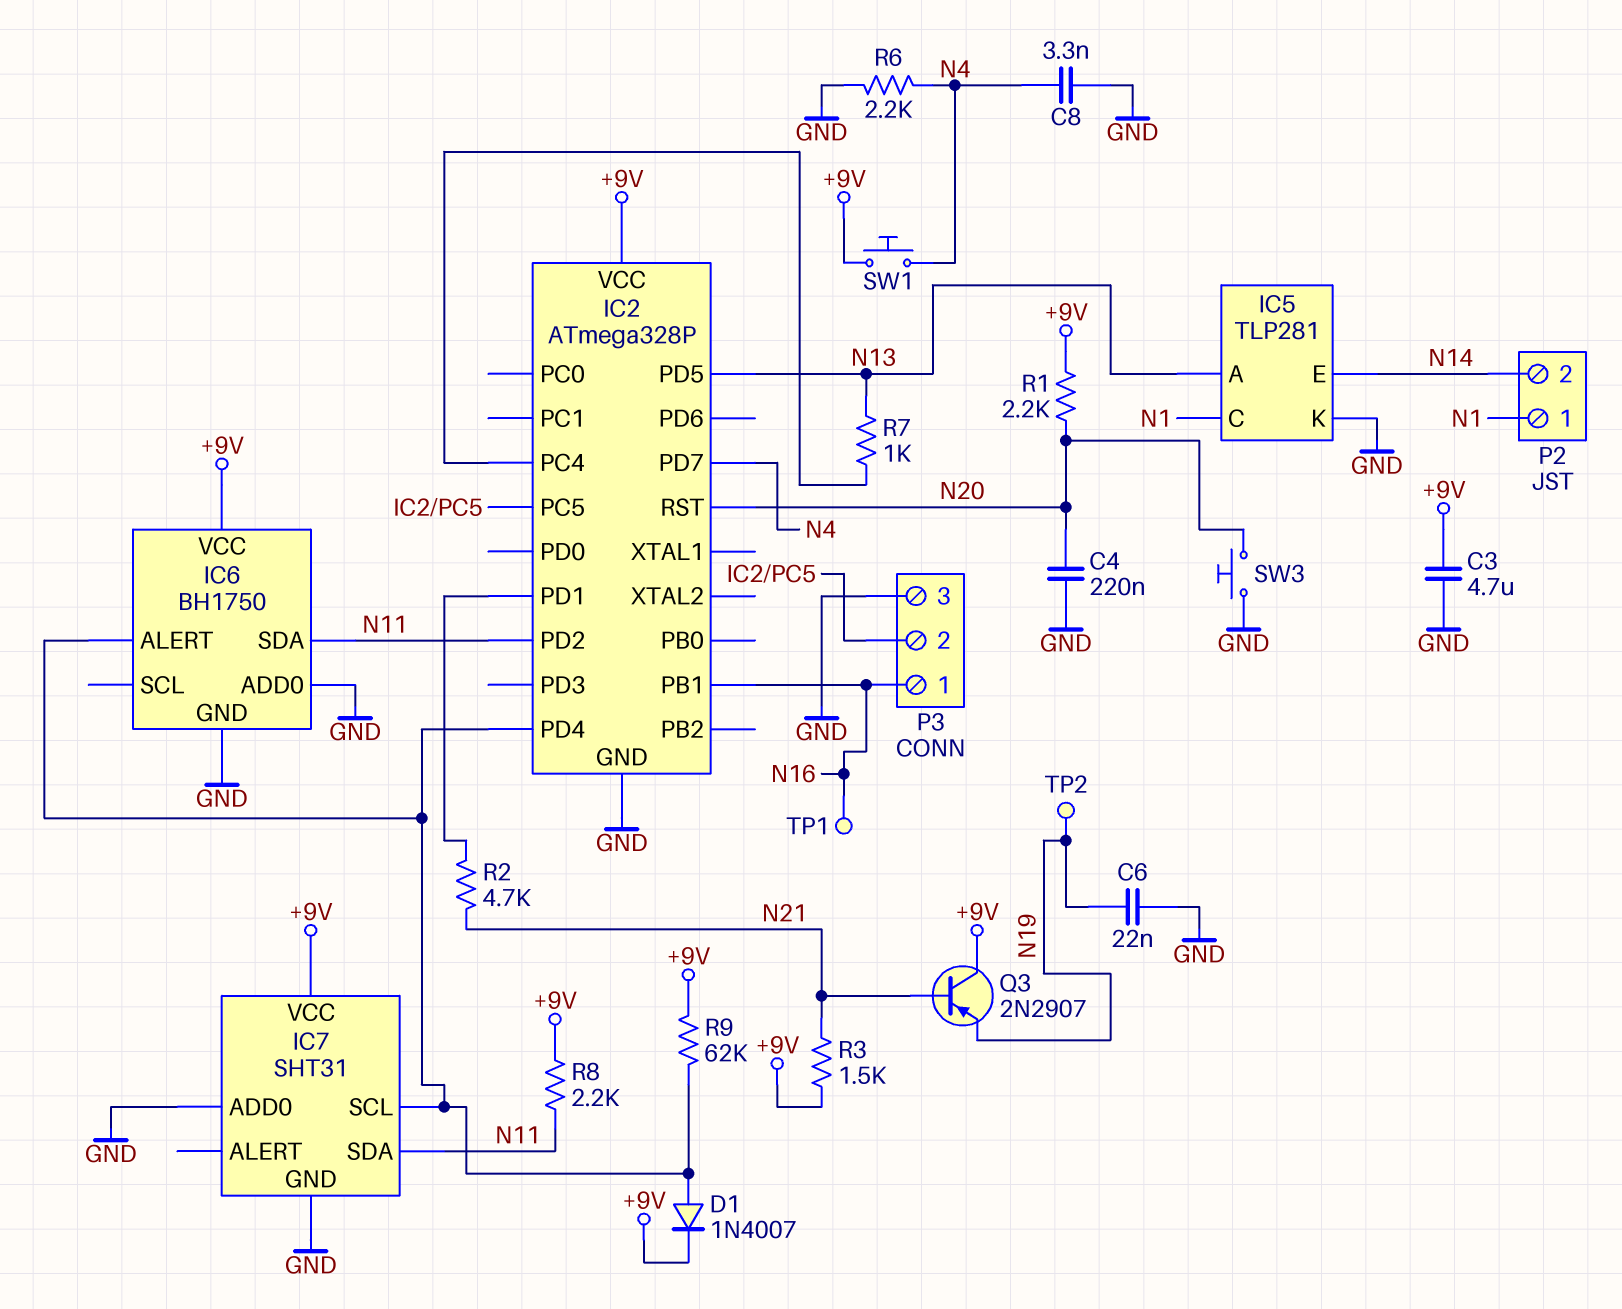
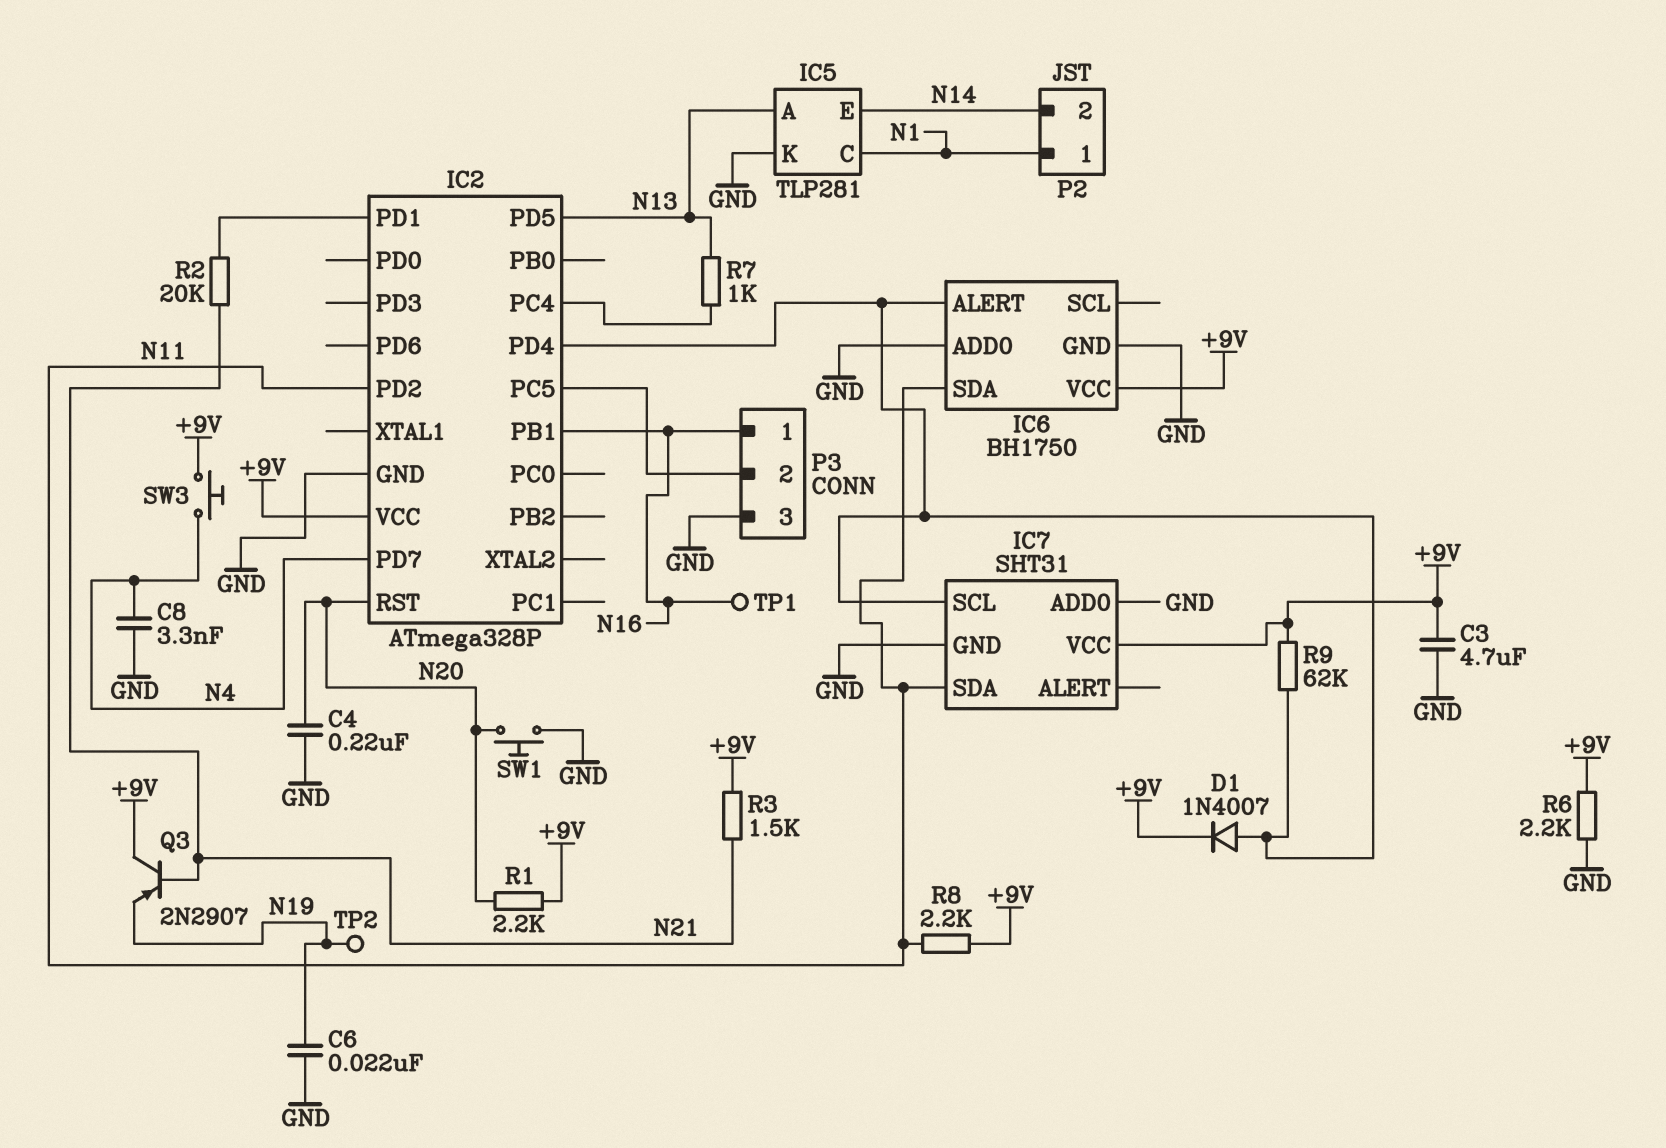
R2: 4.7k (IC2/PD1, N21) -> 20k (IC2/PD1, N21)
R6: 2.2k (GND, N4) -> 2.2k (+9V, GND)
SW1: button (+9V, N4) -> button (GND, N20)
SW3: button (GND, N20) -> button (+9V, N4)

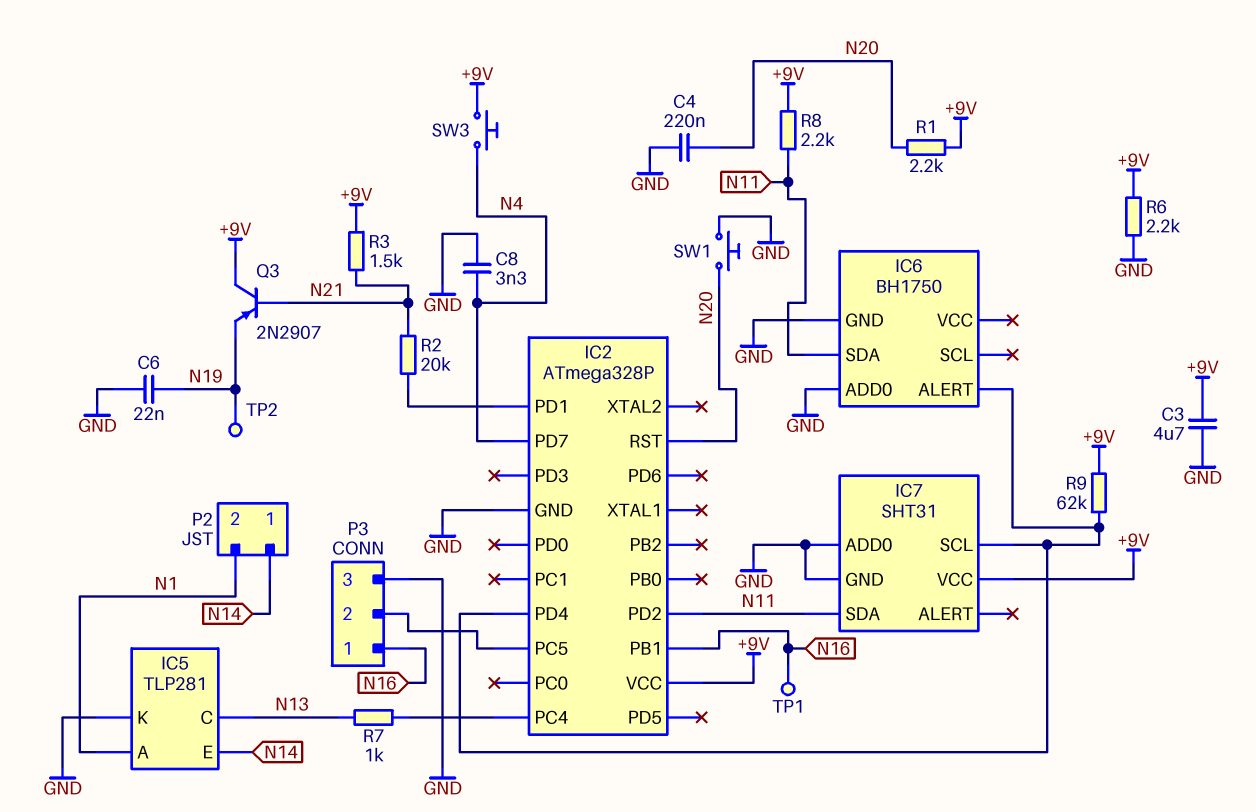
D1: diode 1N4007 (A IC2/PD4, K +9V) -> none
IC2 pin PD5: N13 -> none
IC5 pin A: N13 -> N1
IC5 pin C: N1 -> N13
IC6 pin VCC: +9V -> none
P2 pin 1: N1 -> N14
P2 pin 2: N14 -> N1

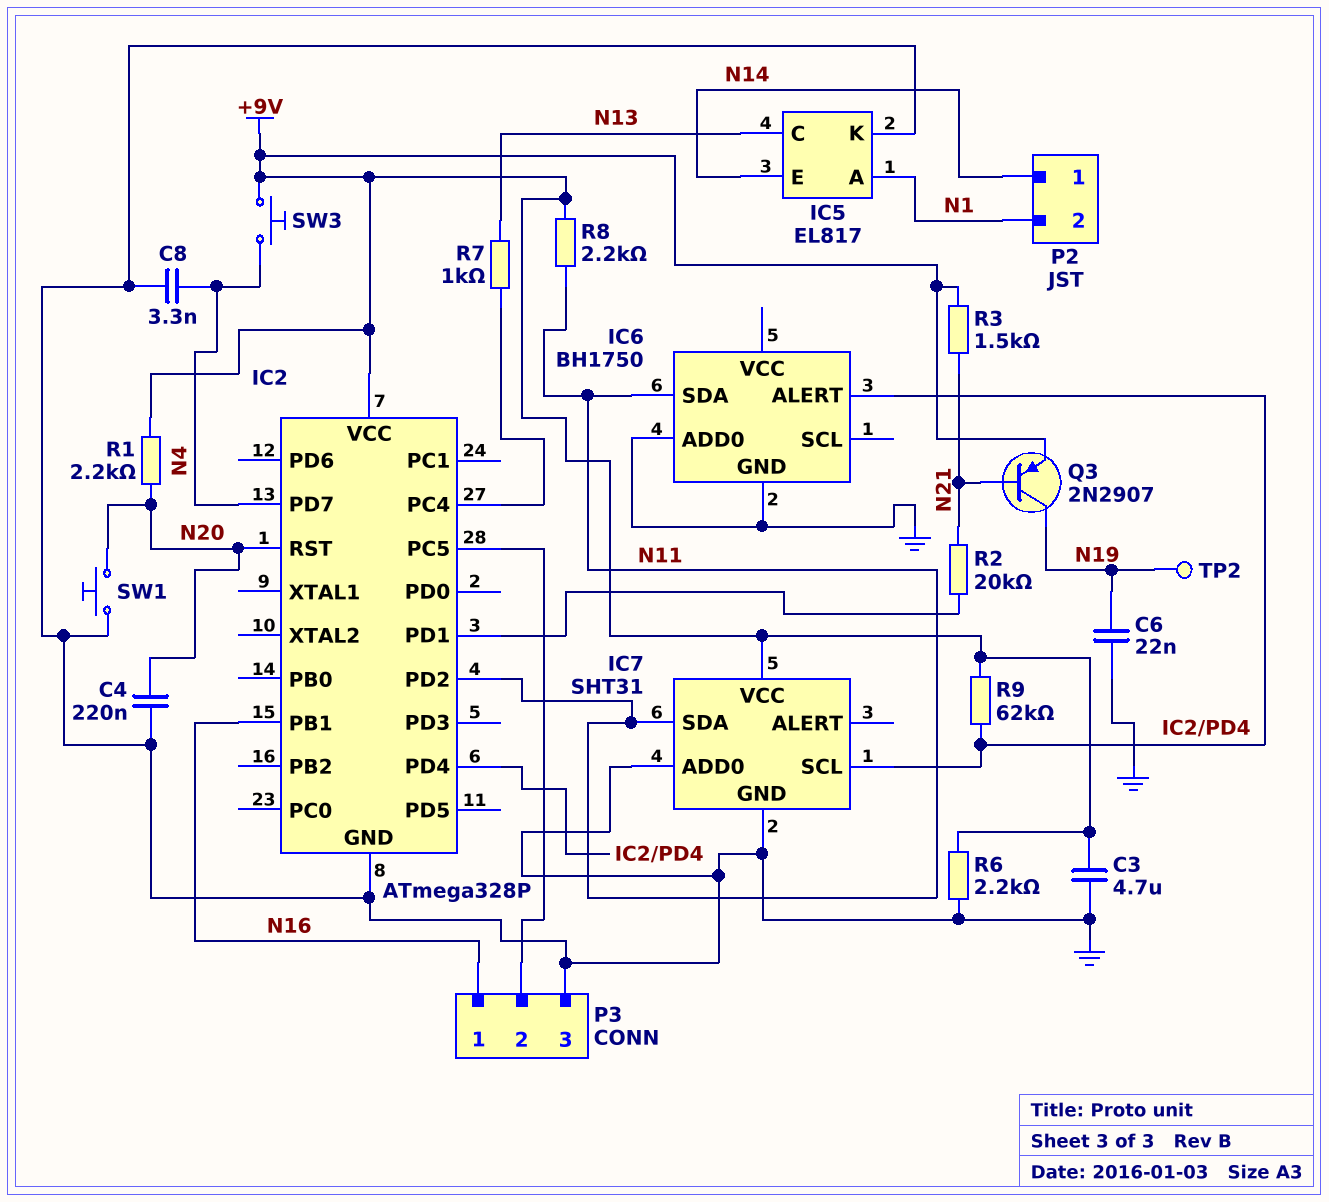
IC5: TLP281 -> EL817
Q3: PNP 2N2907 (B N21, C +9V, E N19) -> PNP 2N2907 (B N21, C N19, E +9V)
TP1: test point (N16) -> none

